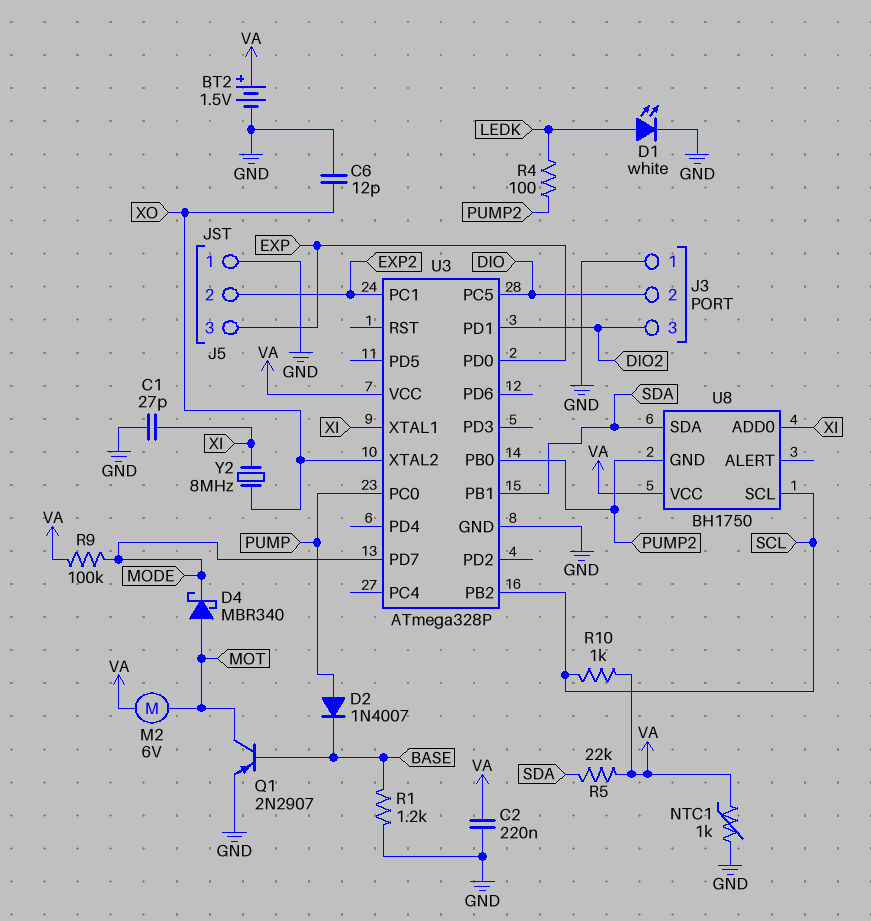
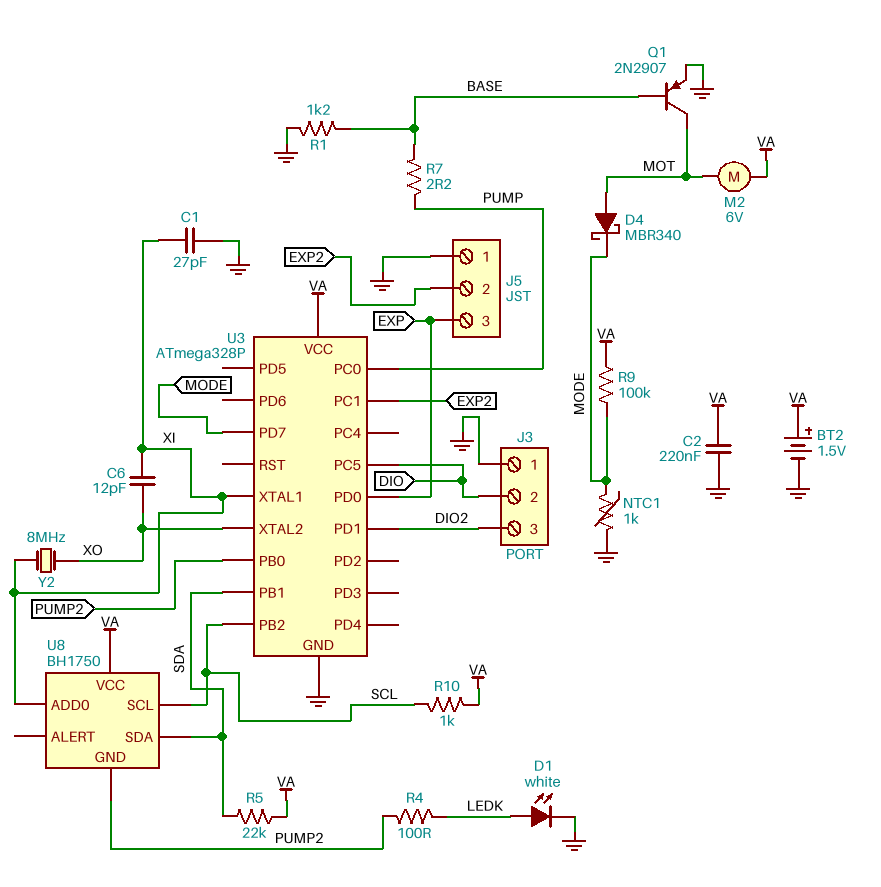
C6: 12pF (GND, XO) -> 12pF (XI, XO)
D2: diode 1N4007 (A PUMP, K BASE) -> none
NTC1: 1k (GND, VA) -> 1k (GND, MODE)
R7: none -> 2.2 (BASE, PUMP)

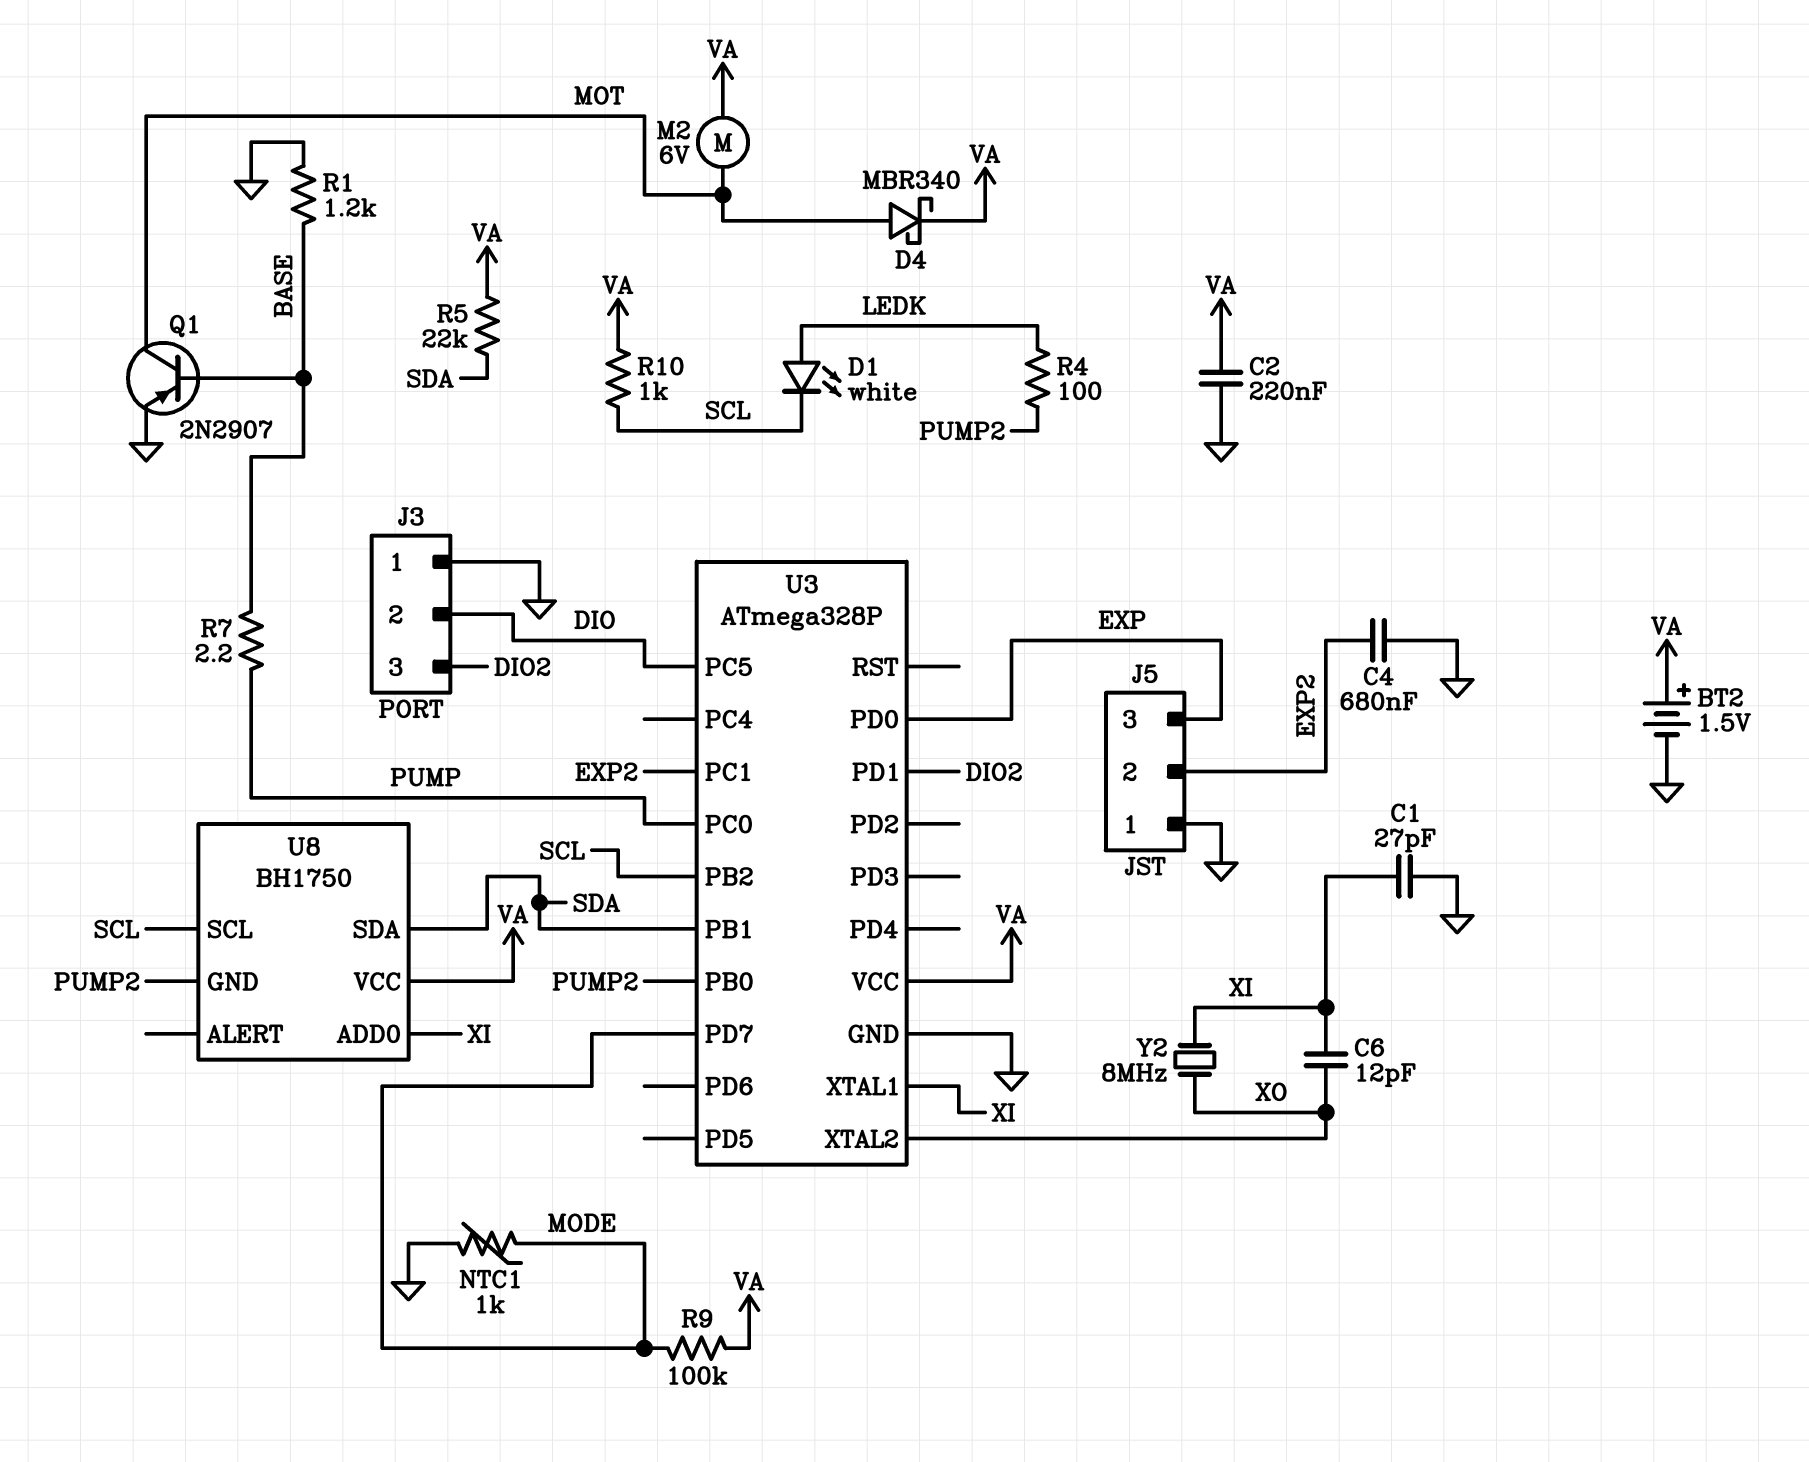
C4: none -> 680nF (EXP2, GND)
D1: LED white (A LEDK, K GND) -> LED white (A LEDK, K SCL)
D4: schottky MBR340 (A MOT, K MODE) -> schottky MBR340 (A MOT, K VA)

